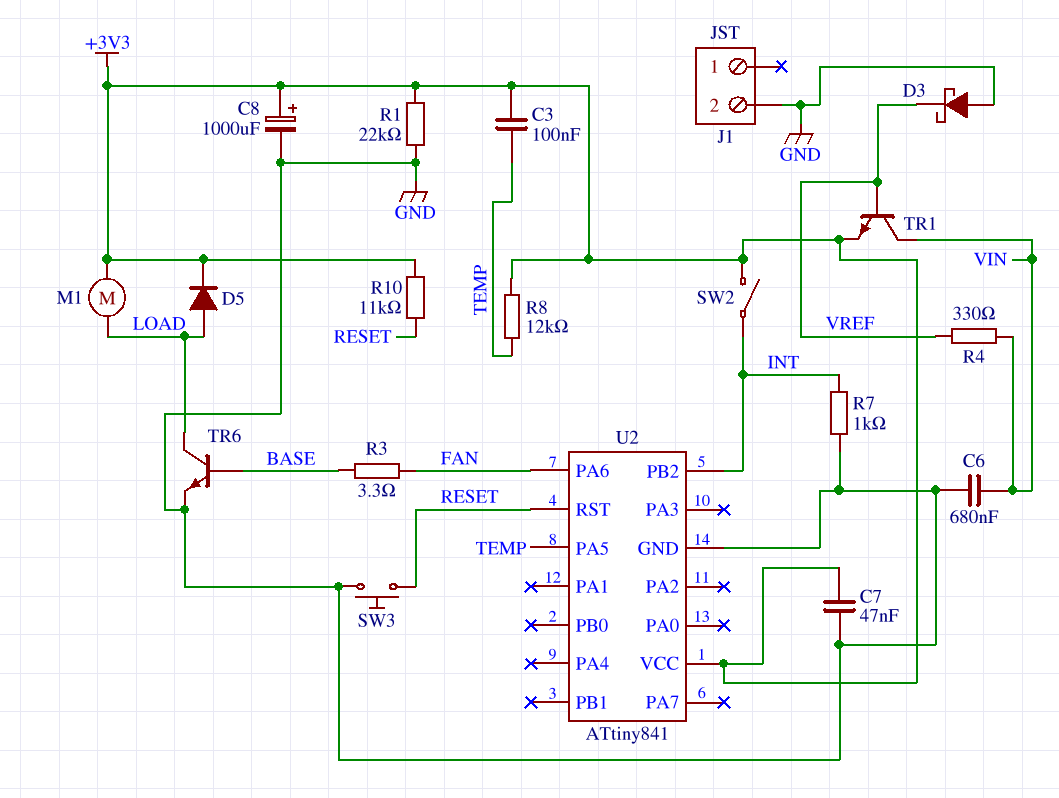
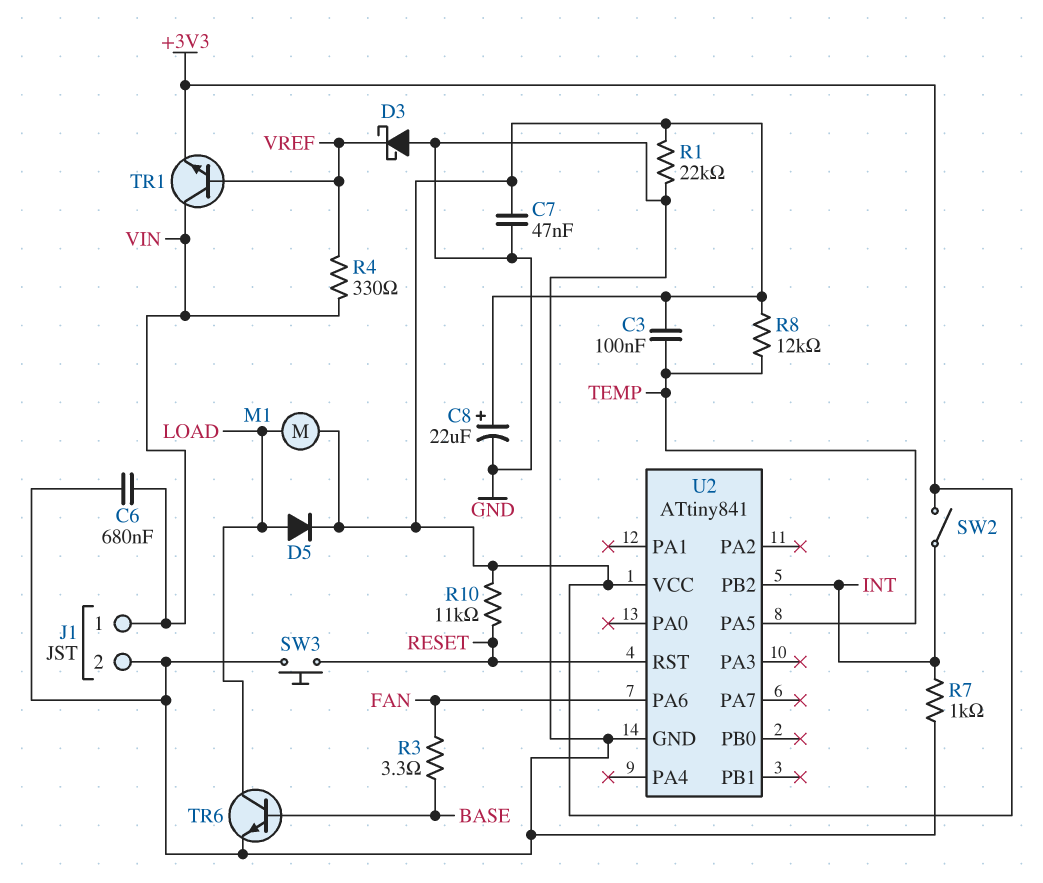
C8: 1000uF (plus +3V3, minus GND) -> 22uF (plus +3V3, minus GND)
J1 pin 1: none -> VIN

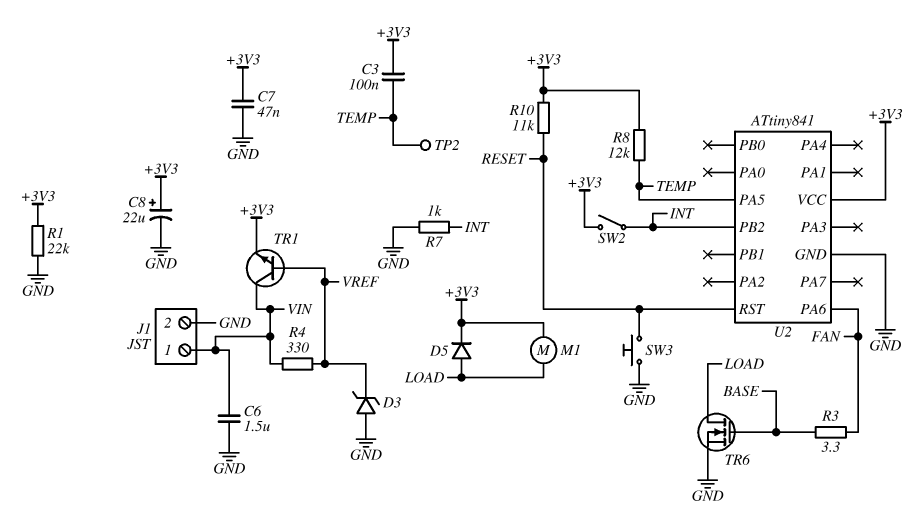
C6: 680nF (GND, VIN) -> 1.5uF (GND, VIN)
D3: schottky (A GND, K VREF) -> zener (A GND, K VREF)
TP2: none -> test point (TEMP)
TR6: NPN (B BASE, C LOAD, E GND) -> NMOS (G BASE, D LOAD, S GND)

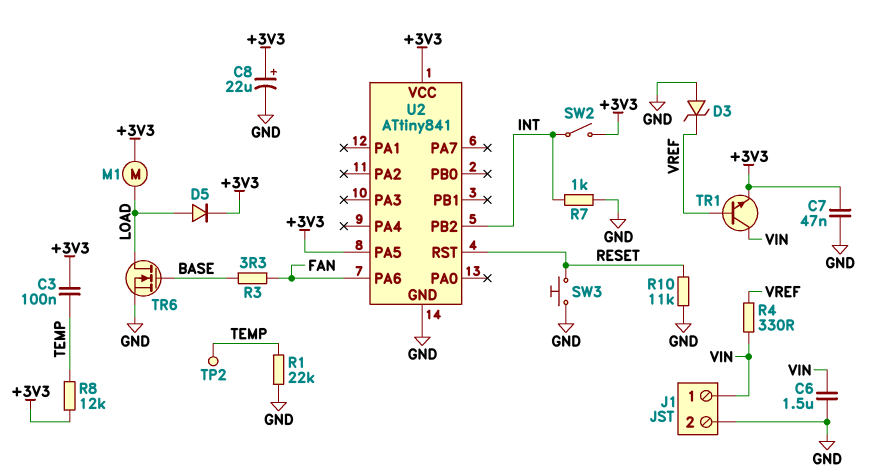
R1: 22k (+3V3, GND) -> 22k (GND, TEMP)
R10: 11k (+3V3, RESET) -> 11k (GND, RESET)
U2 pin PA5: TEMP -> +3V3

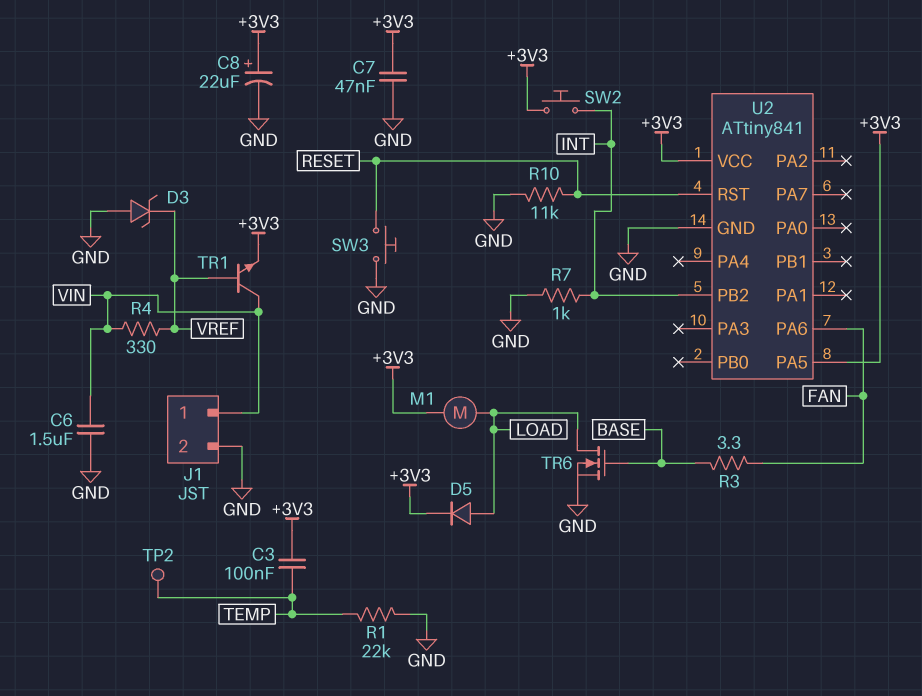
R8: 12k (+3V3, TEMP) -> none
SW2: switch (+3V3, INT) -> button (+3V3, INT)

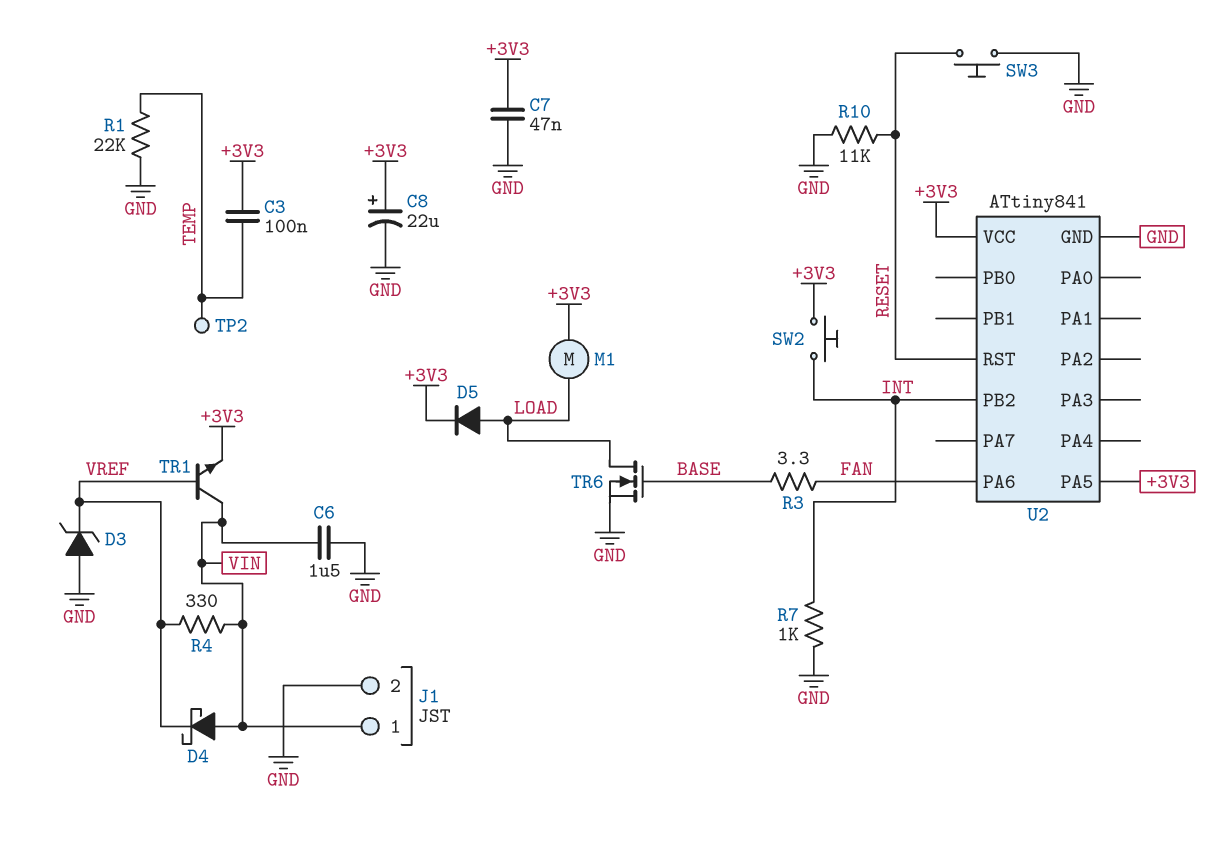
D4: none -> schottky (A VIN, K VREF)

